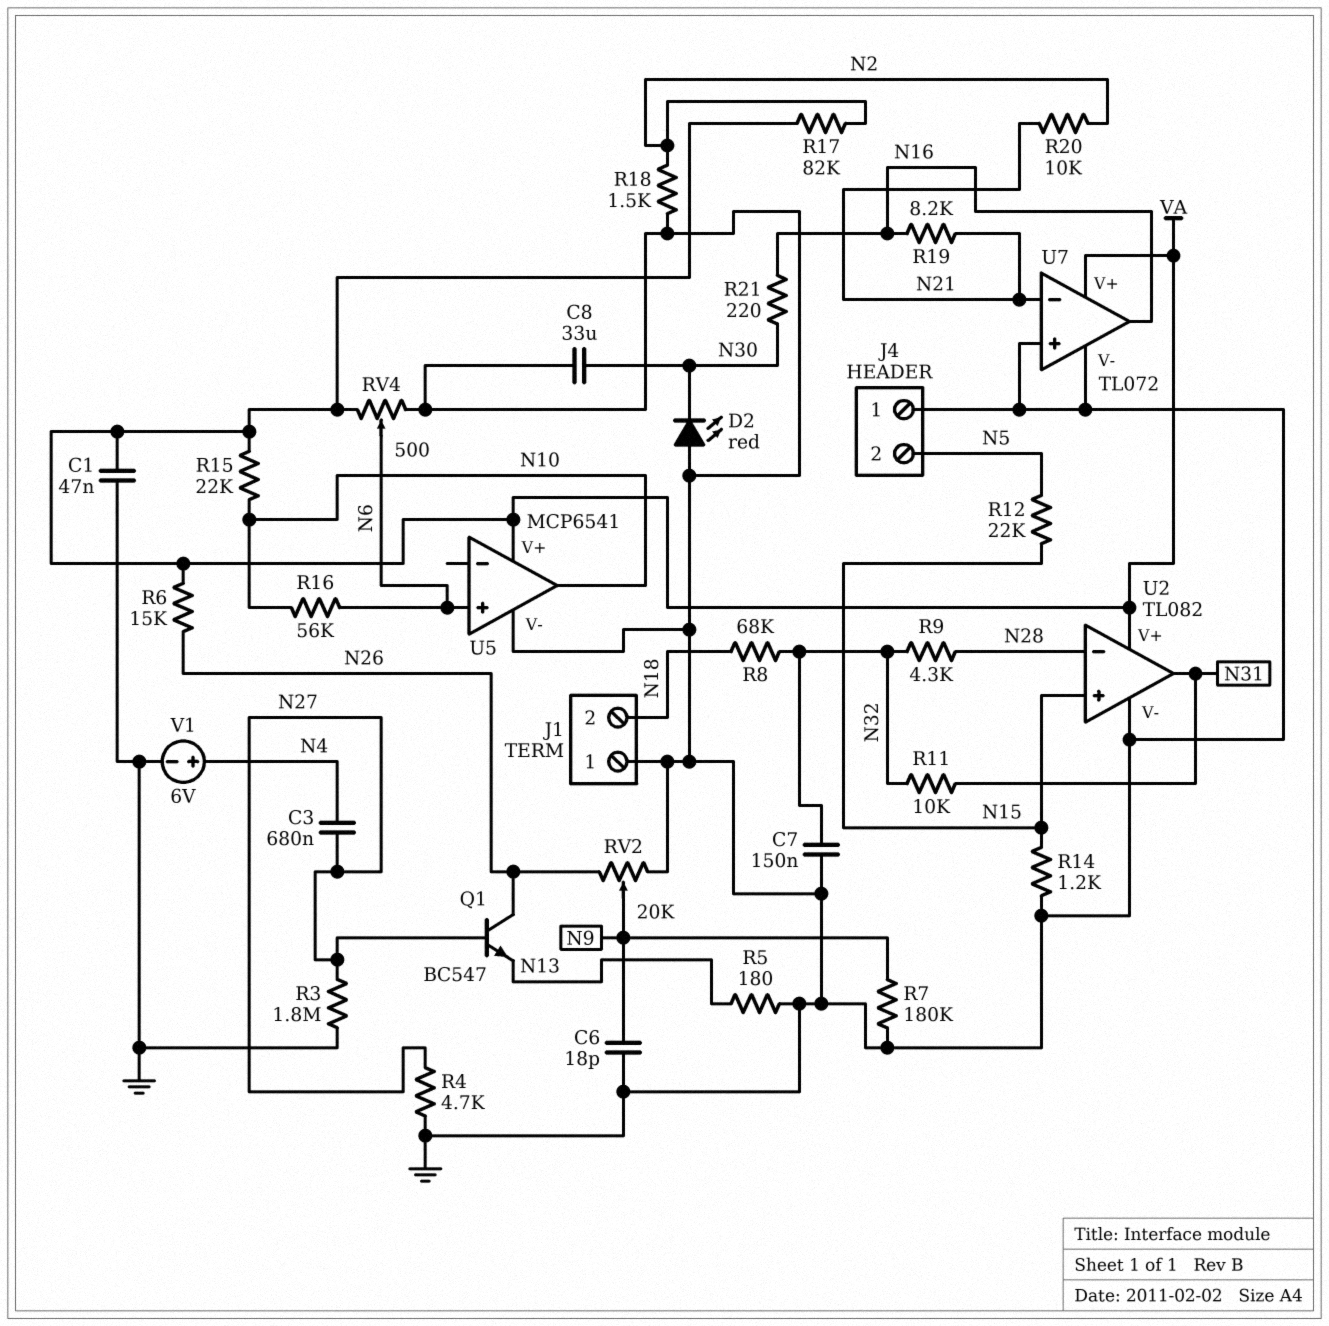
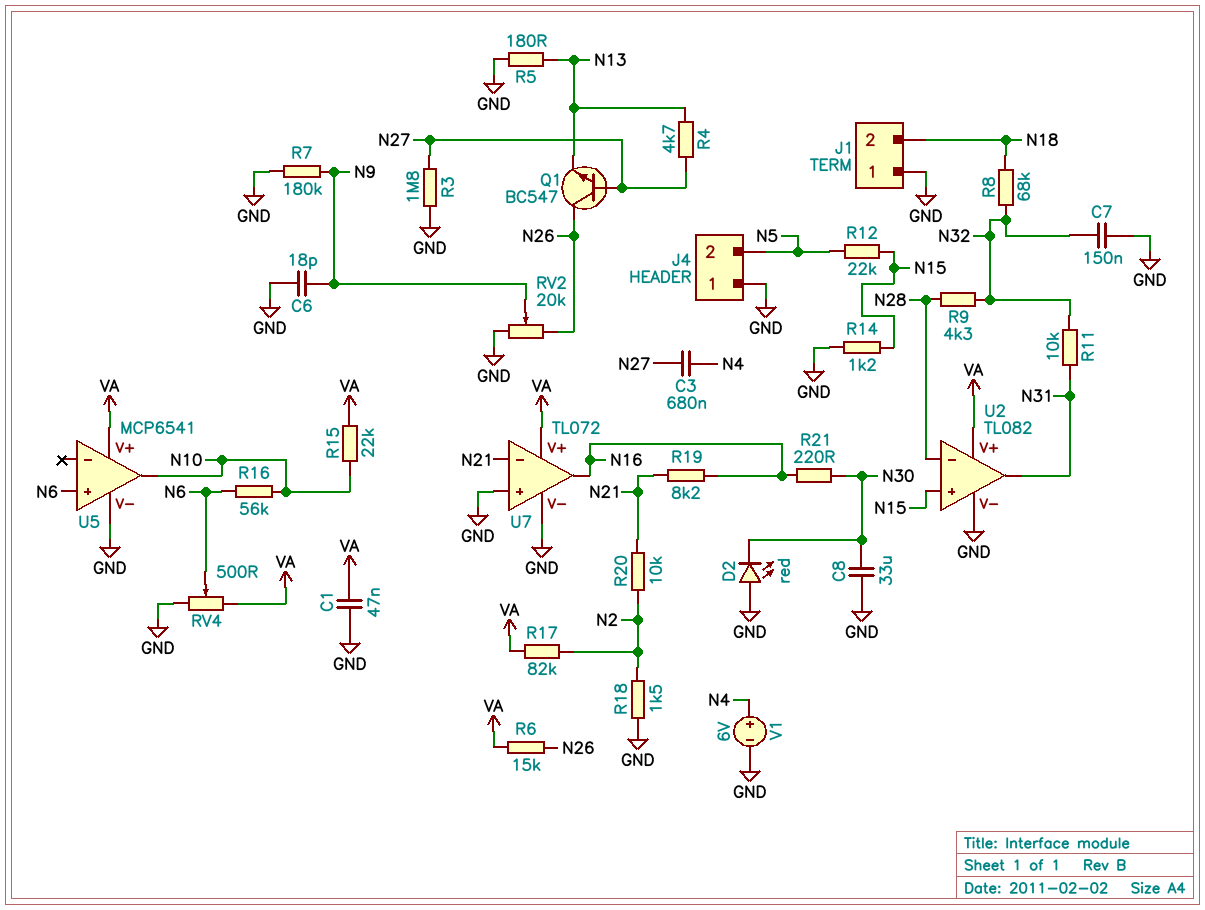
R4: 4.7k (GND, N27) -> 4.7k (N13, N27)

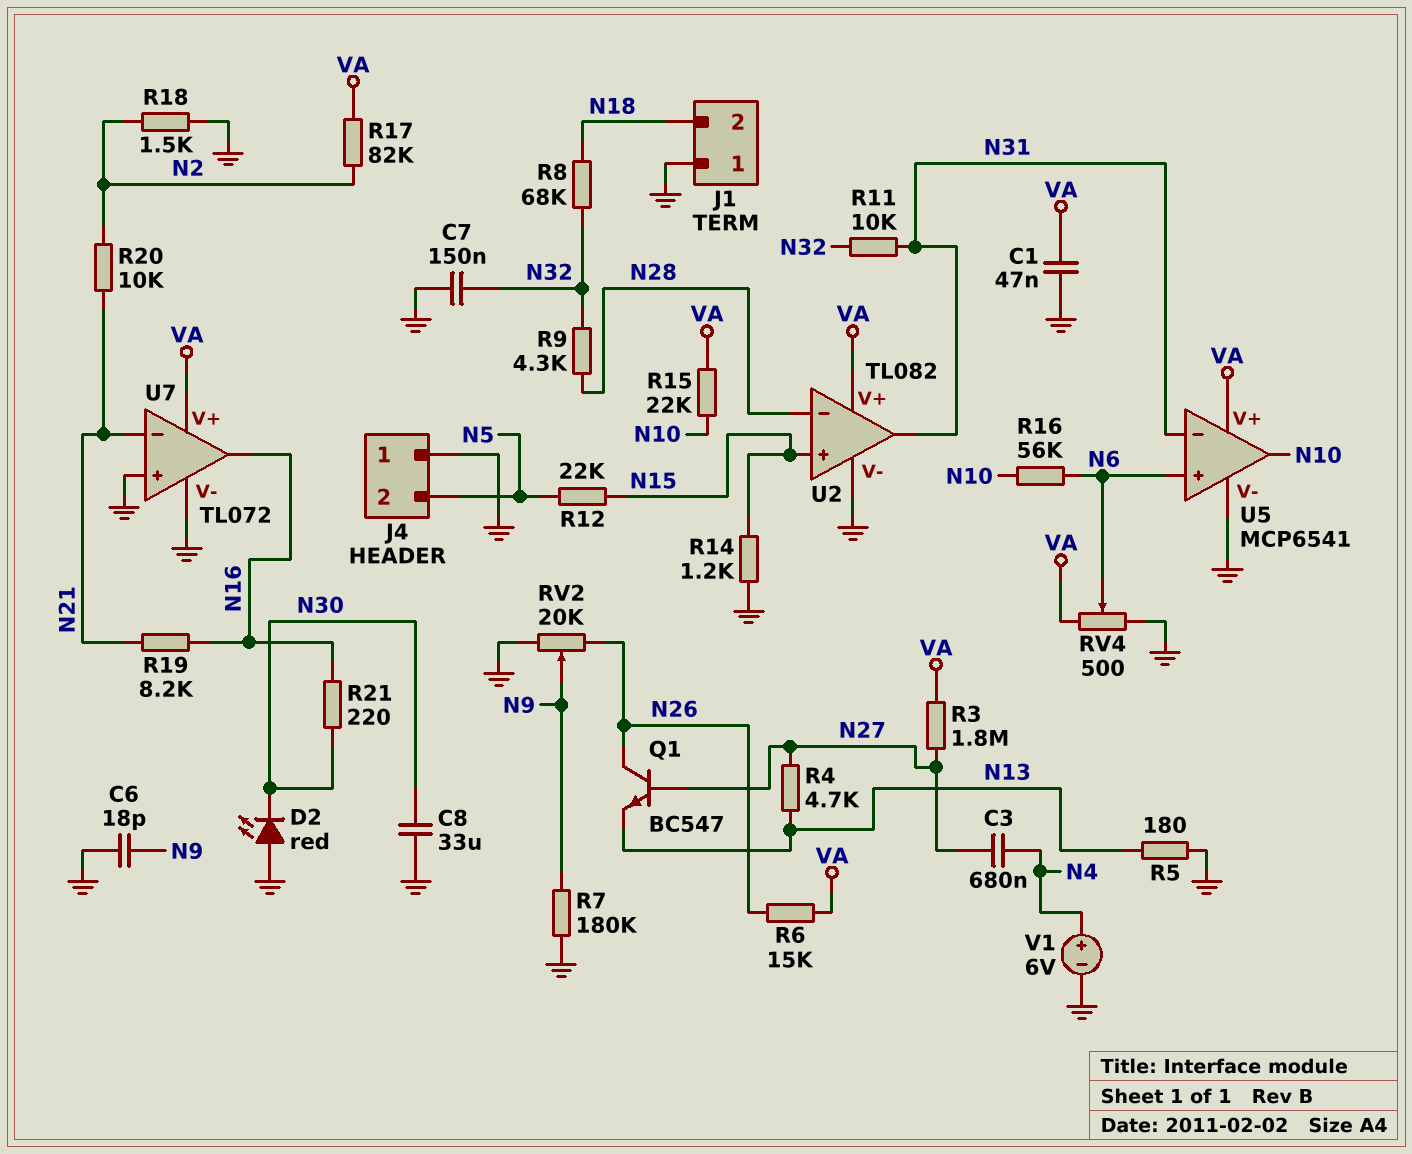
R3: 1.8M (GND, N27) -> 1.8M (N27, VA)
U5 pin in-: none -> N31

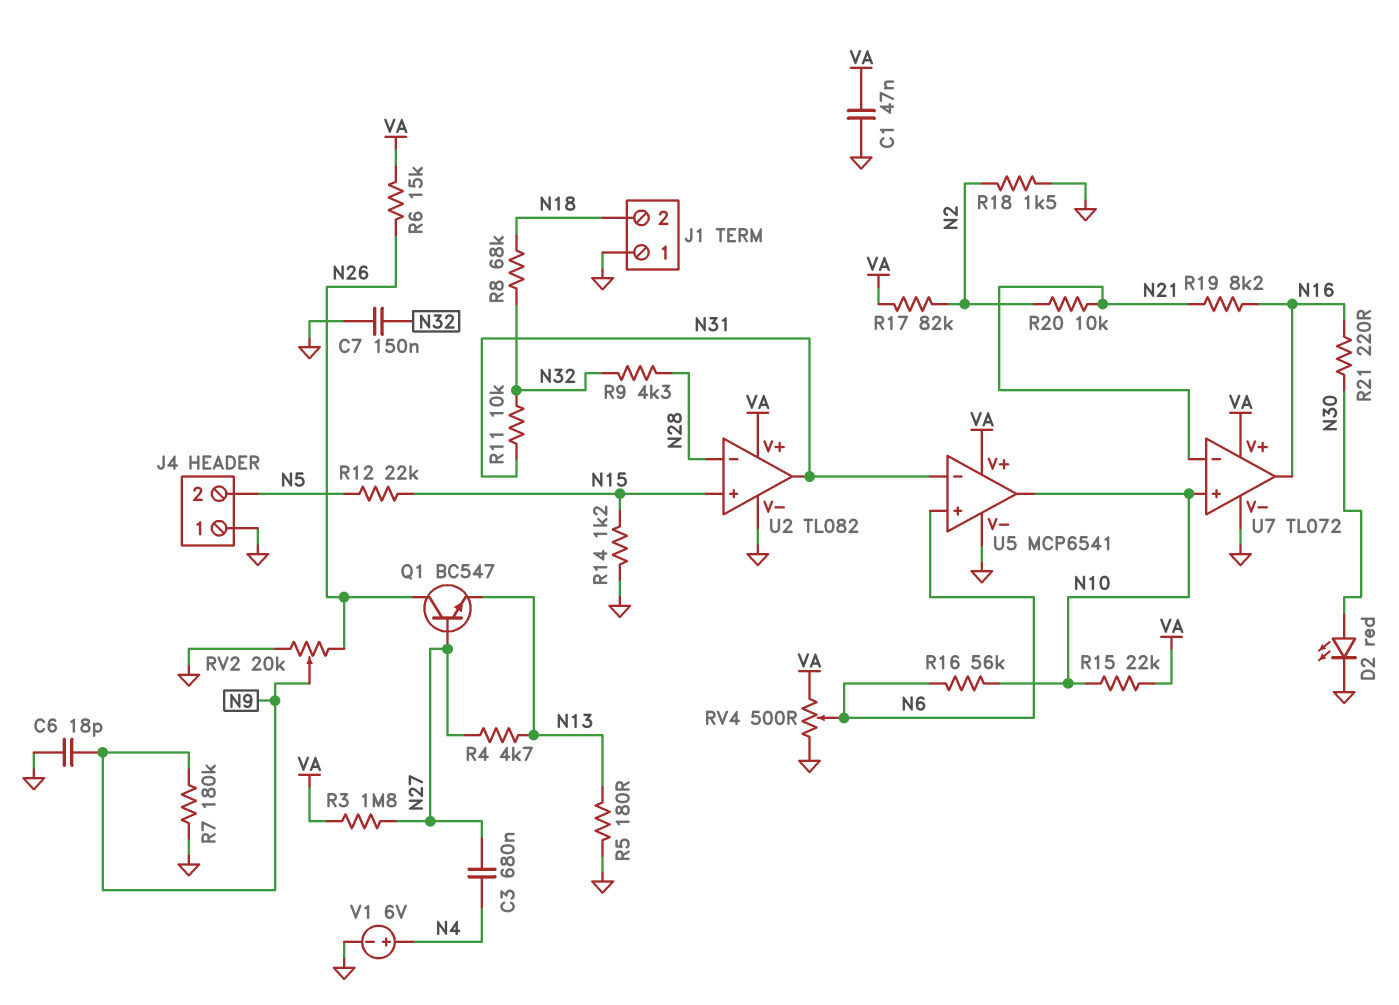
C8: 33uF (GND, N30) -> none
D2: LED red (A GND, K N30) -> LED red (A N30, K GND)
U7 pin in+: GND -> N10

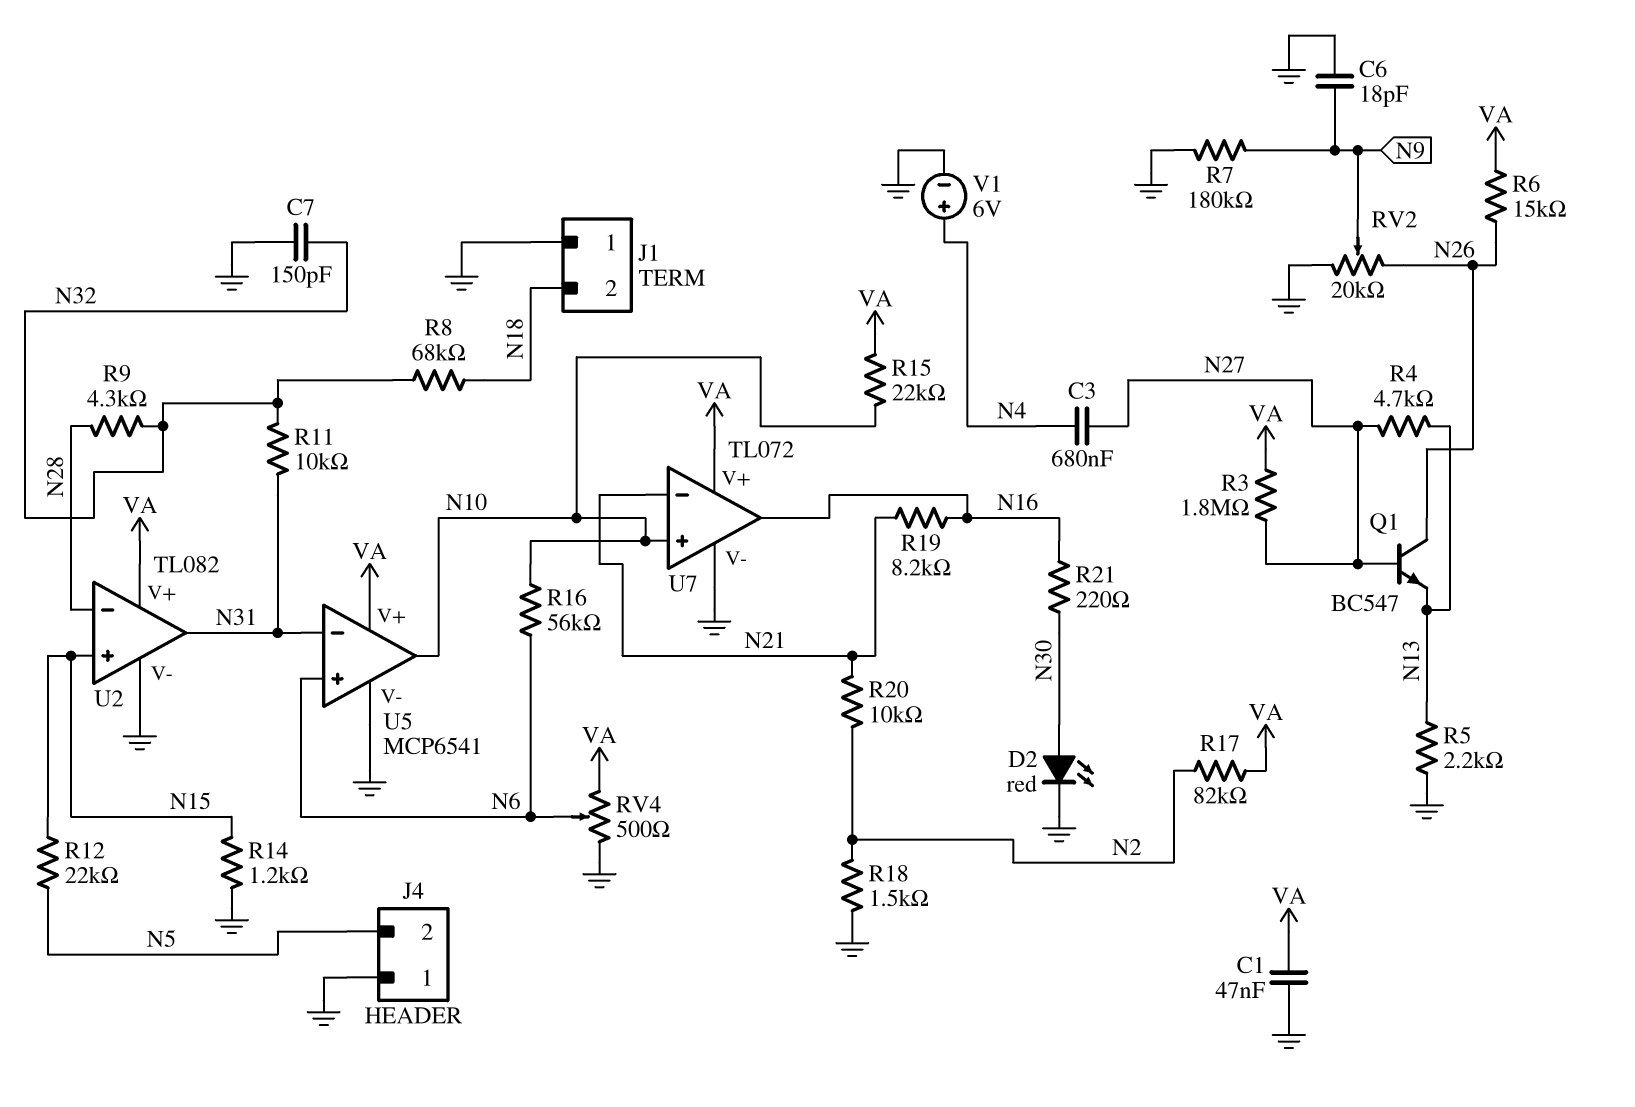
C7: 150nF (GND, N32) -> 150pF (GND, N32)
R5: 180 (GND, N13) -> 2.2k (GND, N13)

